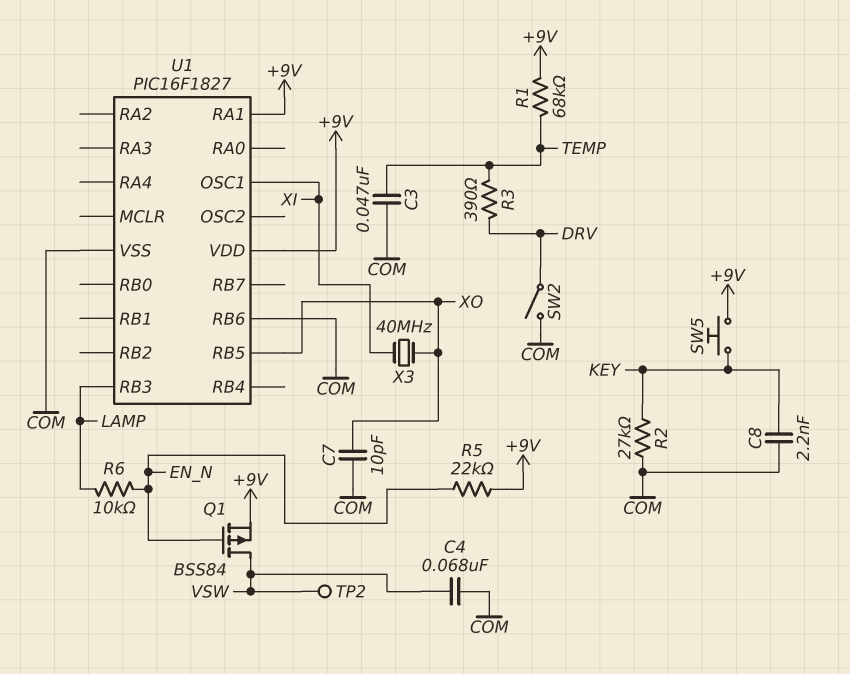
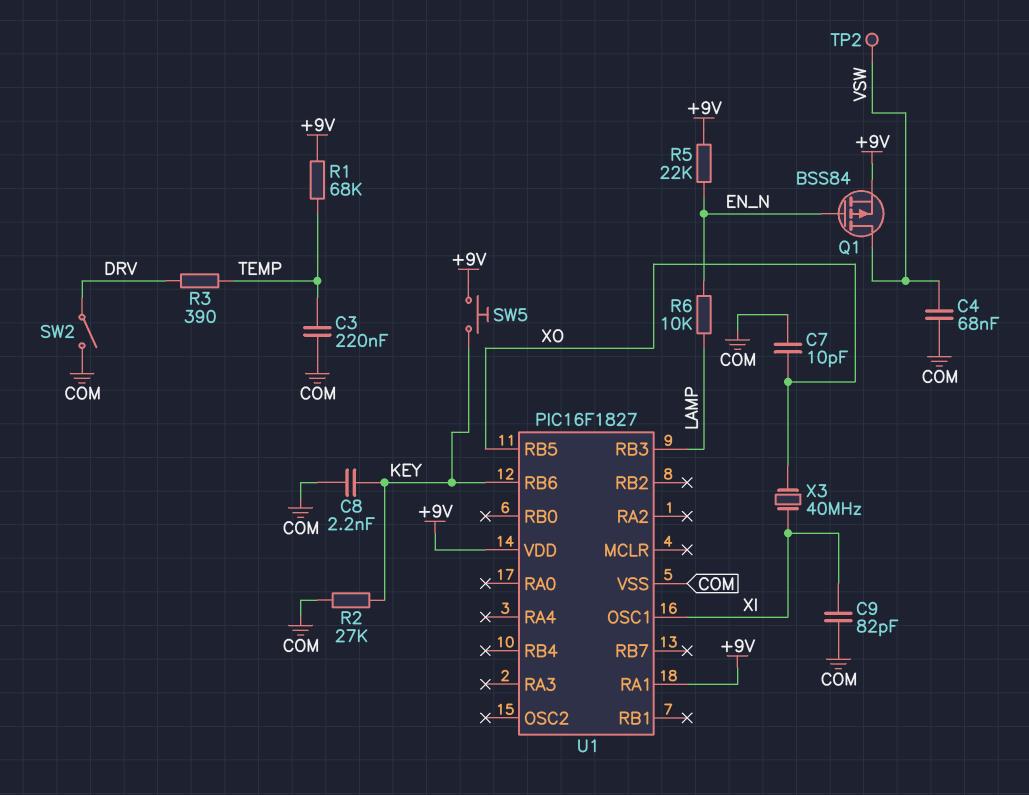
C3: 47nF (COM, TEMP) -> 220nF (COM, TEMP)
C9: none -> 82pF (COM, XI)
U1 pin RB6: COM -> KEY

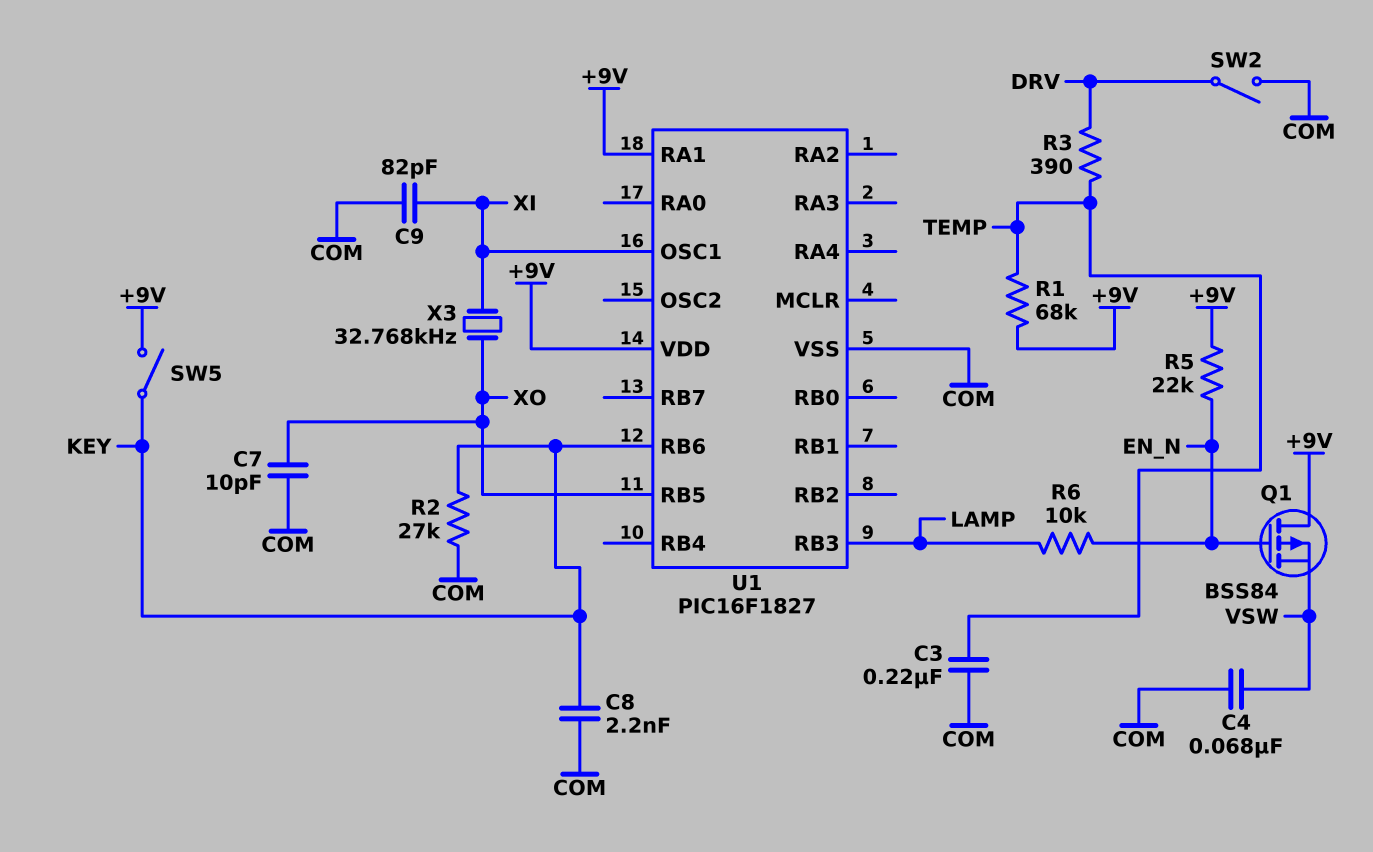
Q1: PMOS BSS84 (G EN_N, D VSW, S +9V) -> PMOS BSS84 (G EN_N, D +9V, S VSW)
SW5: button (+9V, KEY) -> switch (+9V, KEY)
TP2: test point (VSW) -> none
X3: 40MHz (XI, XO) -> 32.768kHz (XI, XO)

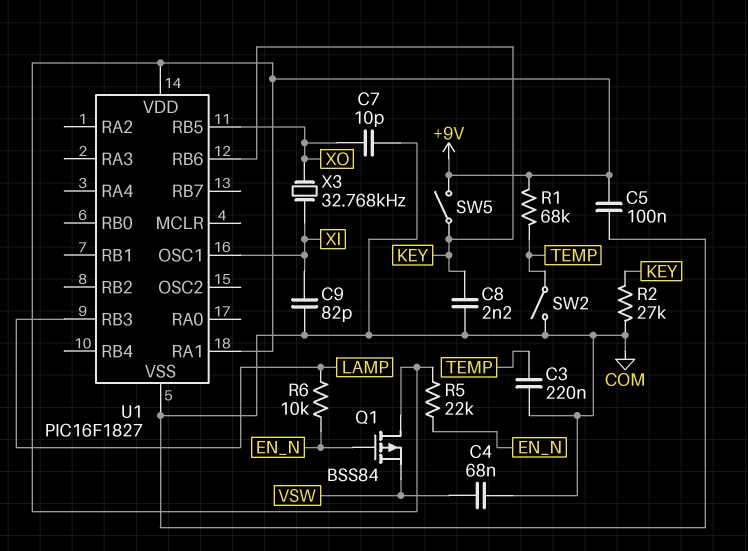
C5: none -> 100nF (+9V, COM)
R3: 390 (DRV, TEMP) -> none
SW2: switch (COM, DRV) -> switch (COM, TEMP)

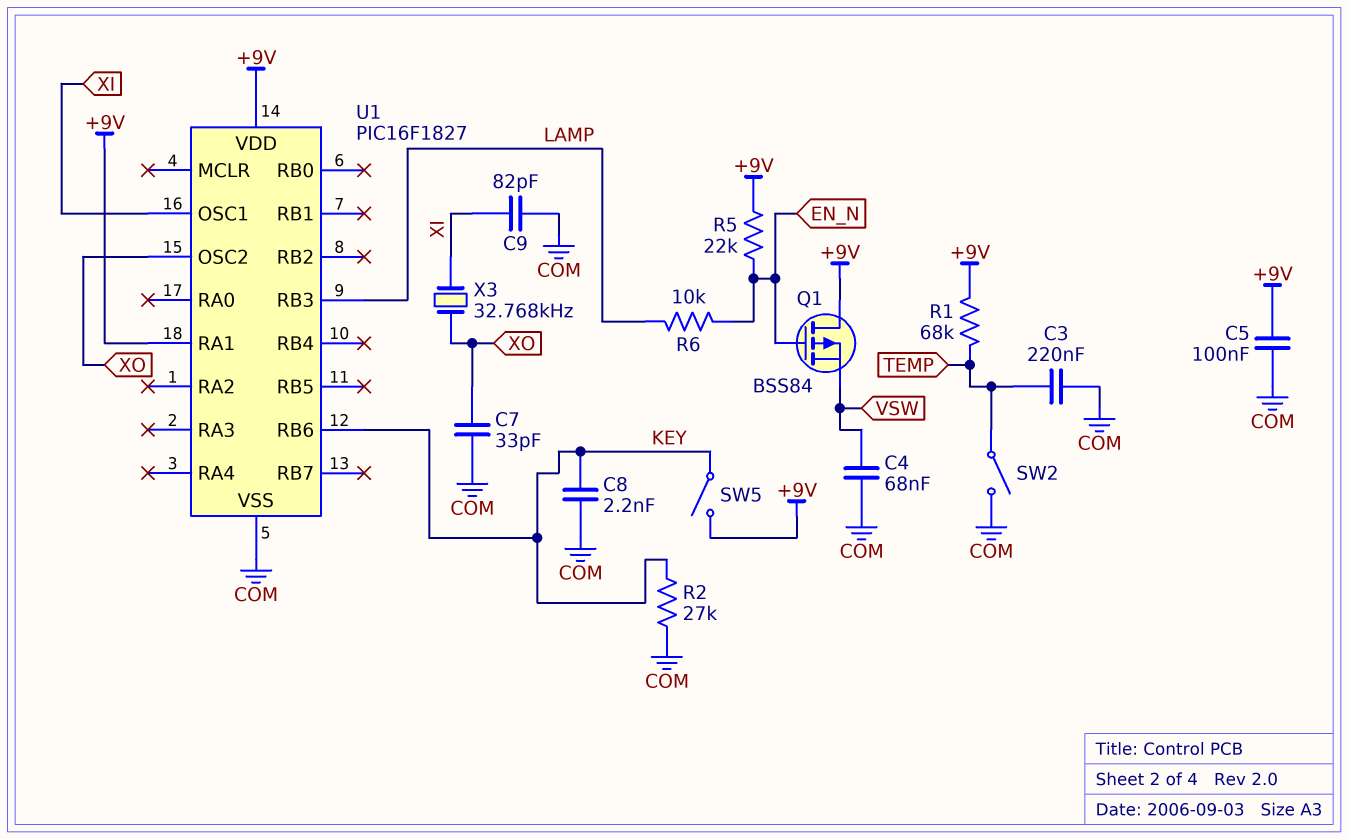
C7: 10pF (COM, XO) -> 33pF (COM, XO)
U1 pin OSC2: none -> XO
U1 pin RB5: XO -> none

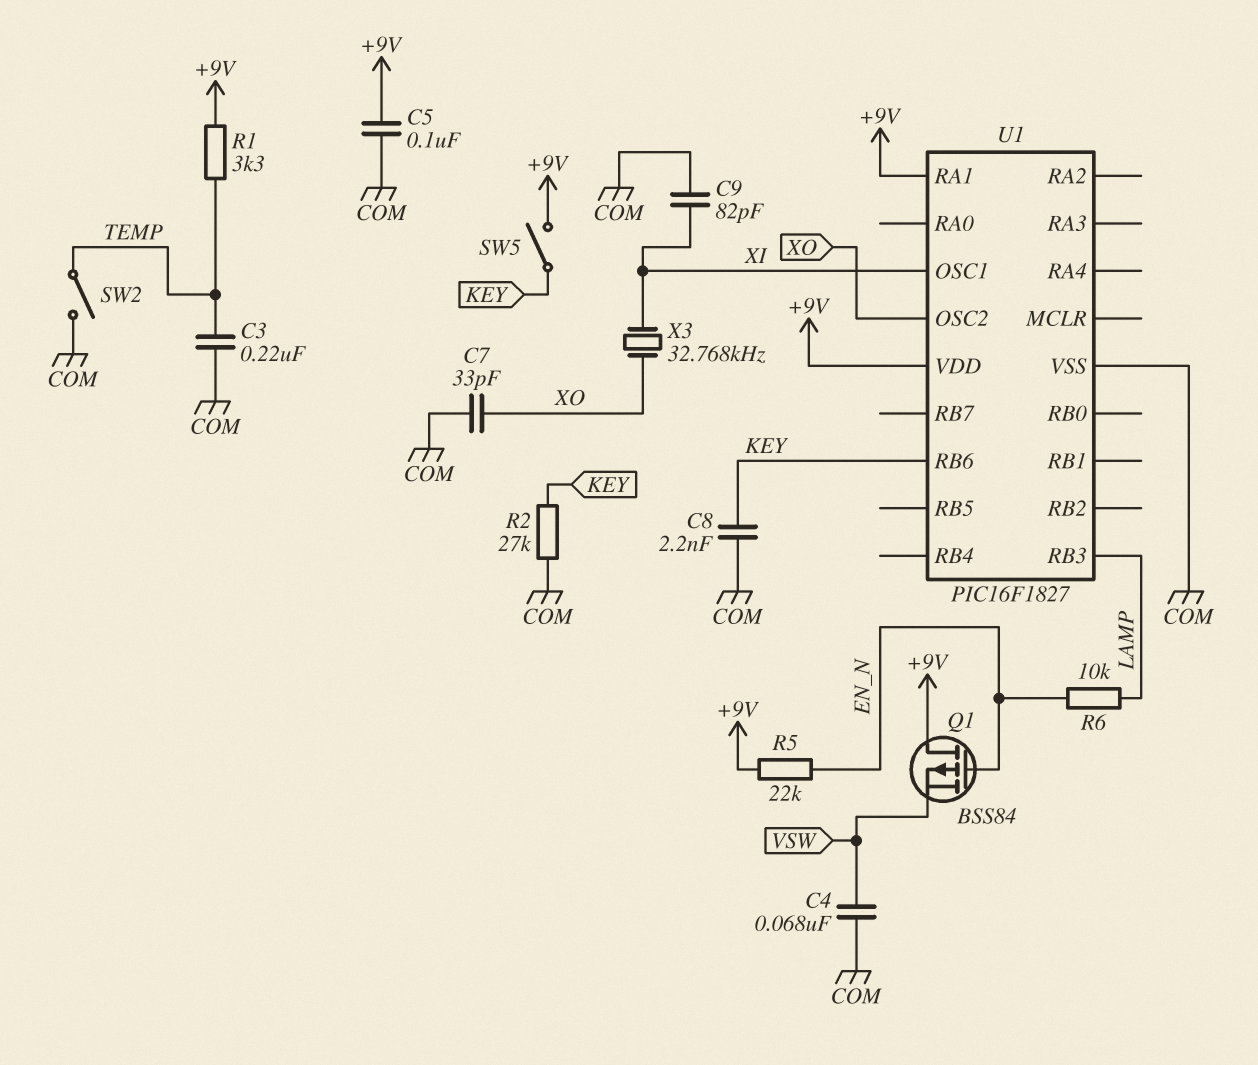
R1: 68k (+9V, TEMP) -> 3.3k (+9V, TEMP)

